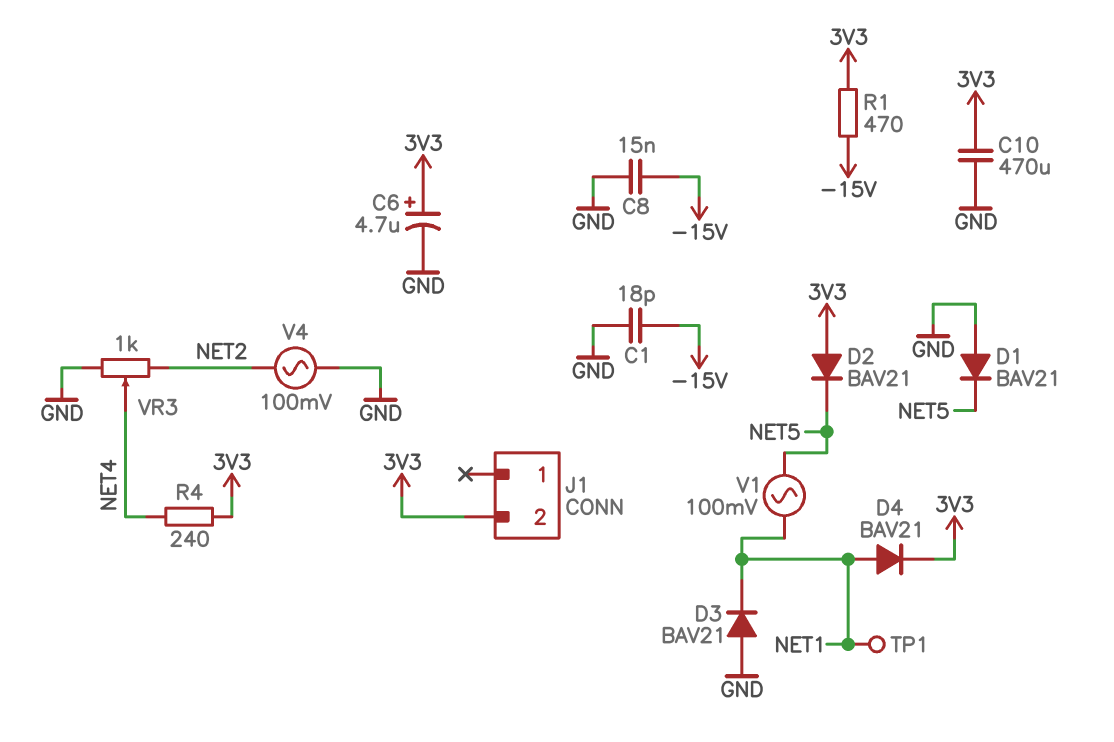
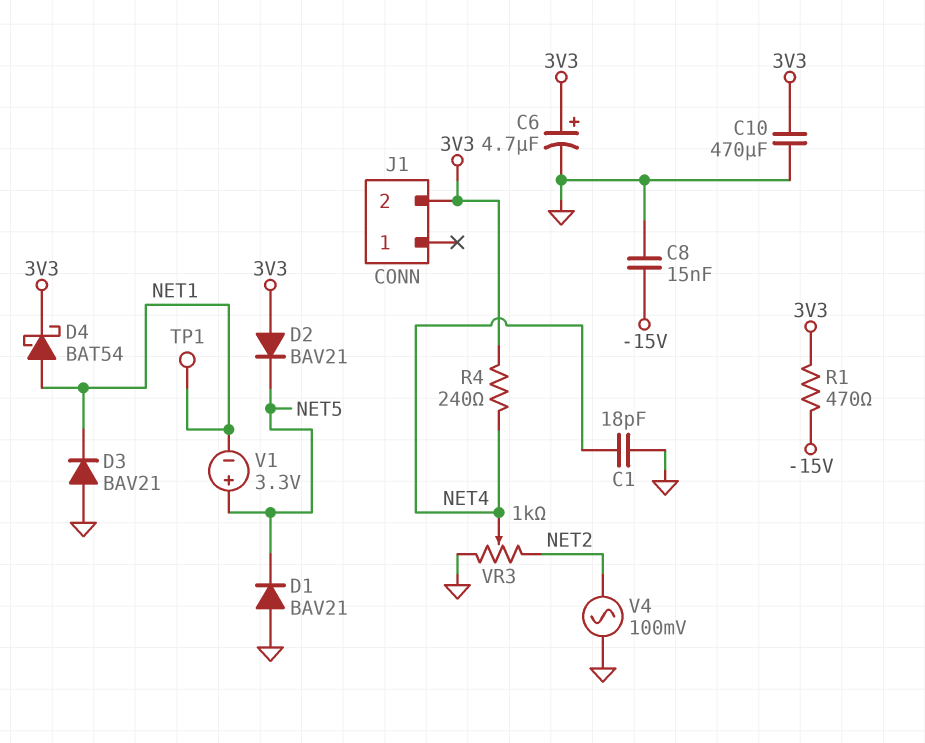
C1: 18pF (-15V, GND) -> 18pF (GND, NET4)
D4: diode BAV21 (A NET1, K 3V3) -> schottky BAT54 (A NET1, K 3V3)
V1: AC 100mV (NET1, NET5) -> 3.3V (plus NET5, minus NET1)

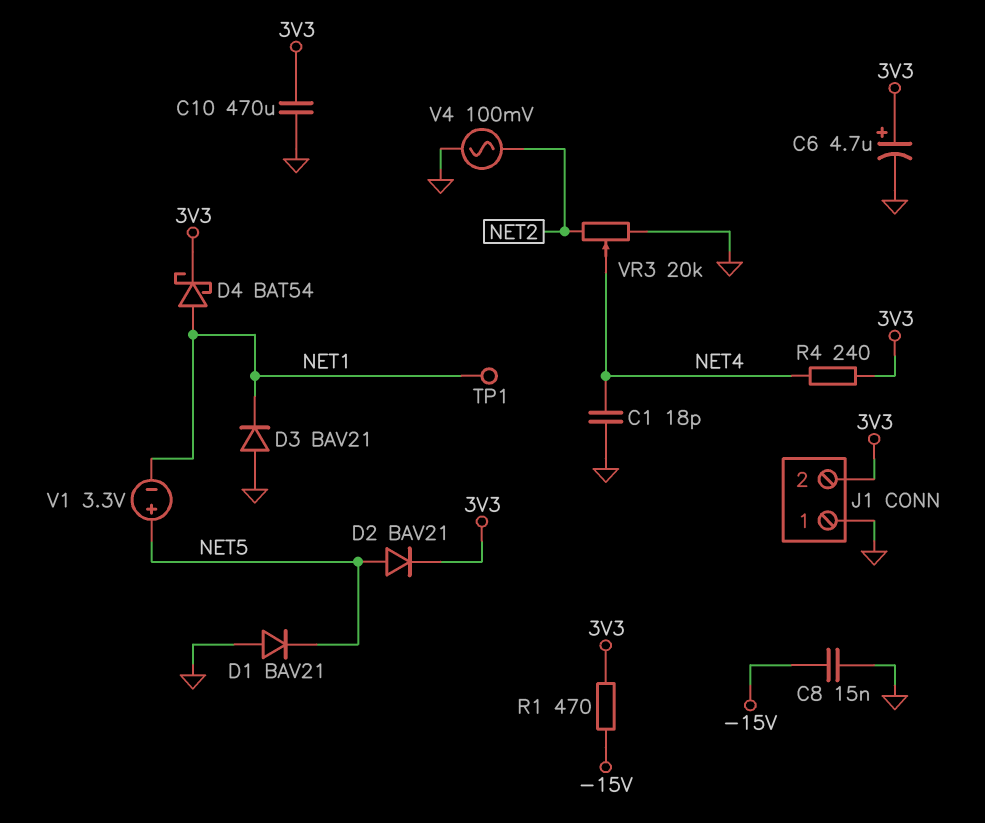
D2: diode BAV21 (A 3V3, K NET5) -> diode BAV21 (A NET5, K 3V3)
J1 pin 1: none -> GND
VR3: 1k (GND, NET2, wiper NET4) -> 20k (GND, NET2, wiper NET4)

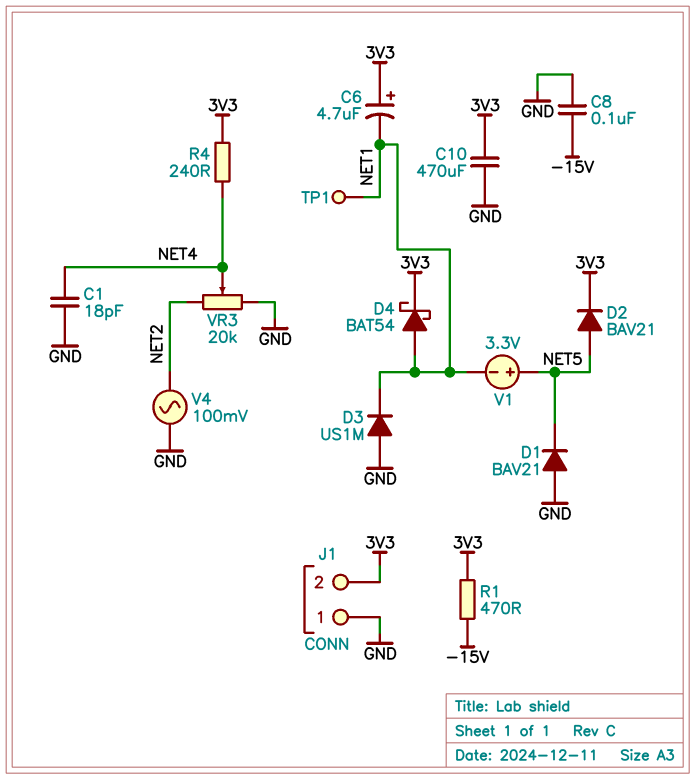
C6: 4.7uF (plus 3V3, minus GND) -> 4.7uF (plus 3V3, minus NET1)
C8: 15nF (-15V, GND) -> 100nF (-15V, GND)
D3: diode BAV21 (A GND, K NET1) -> diode US1M (A GND, K NET1)

